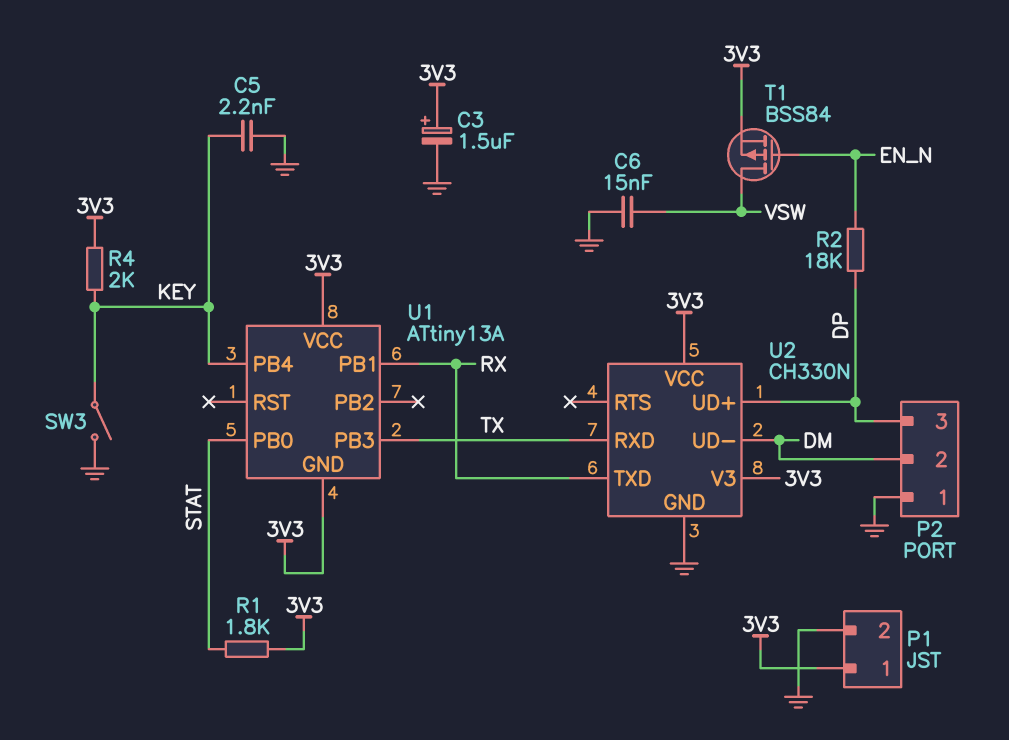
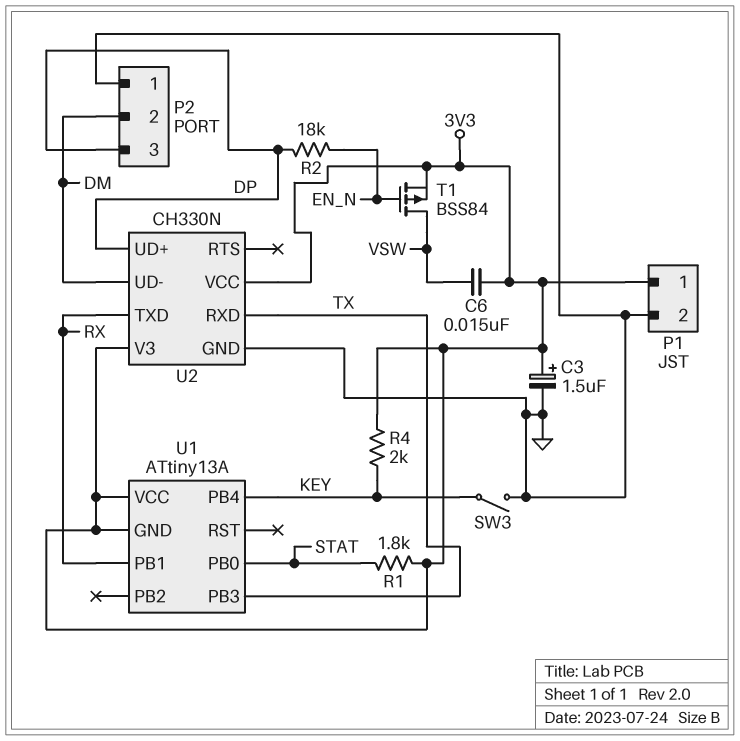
C5: 2.2nF (GND, KEY) -> none
C6: 15nF (GND, VSW) -> 15nF (3V3, VSW)

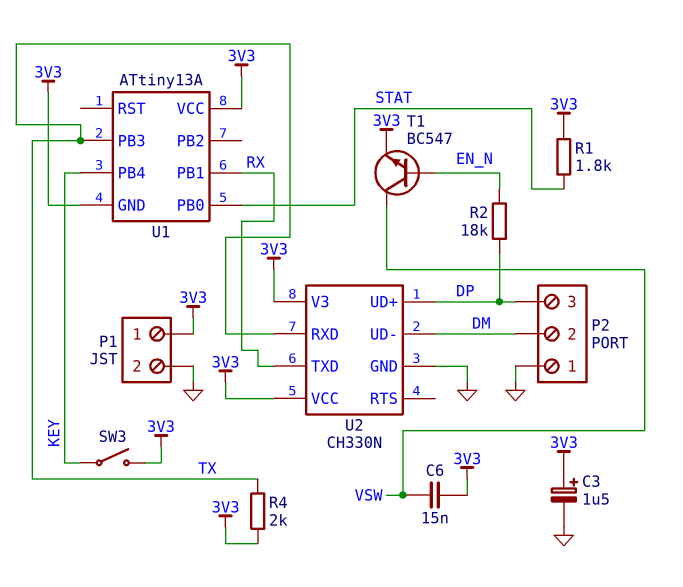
R4: 2k (3V3, KEY) -> 2k (3V3, TX)
SW3: switch (GND, KEY) -> switch (3V3, KEY)
T1: PMOS BSS84 (G EN_N, D VSW, S 3V3) -> NPN BC547 (B EN_N, C VSW, E 3V3)

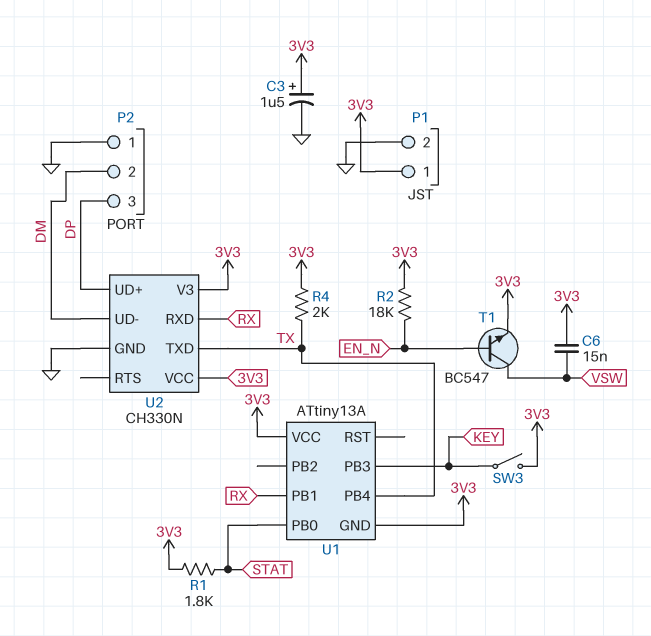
R2: 18k (DP, EN_N) -> 18k (3V3, EN_N)
U1 pin PB3: TX -> KEY
U1 pin PB4: KEY -> TX
U2 pin RXD: TX -> RX
U2 pin TXD: RX -> TX

